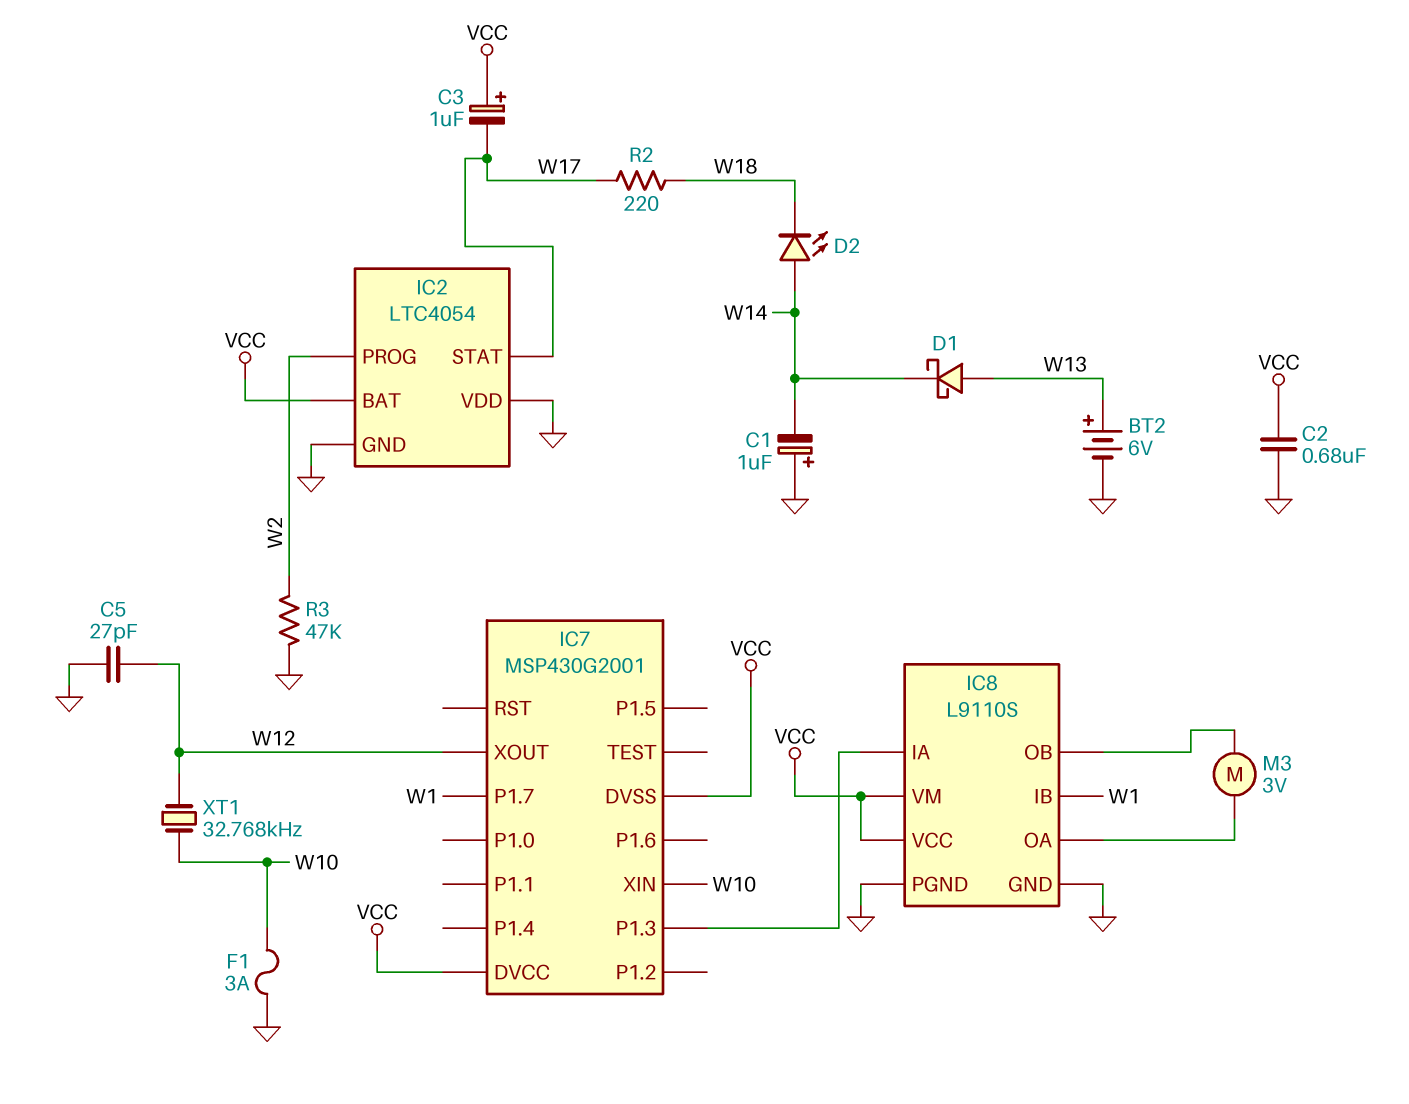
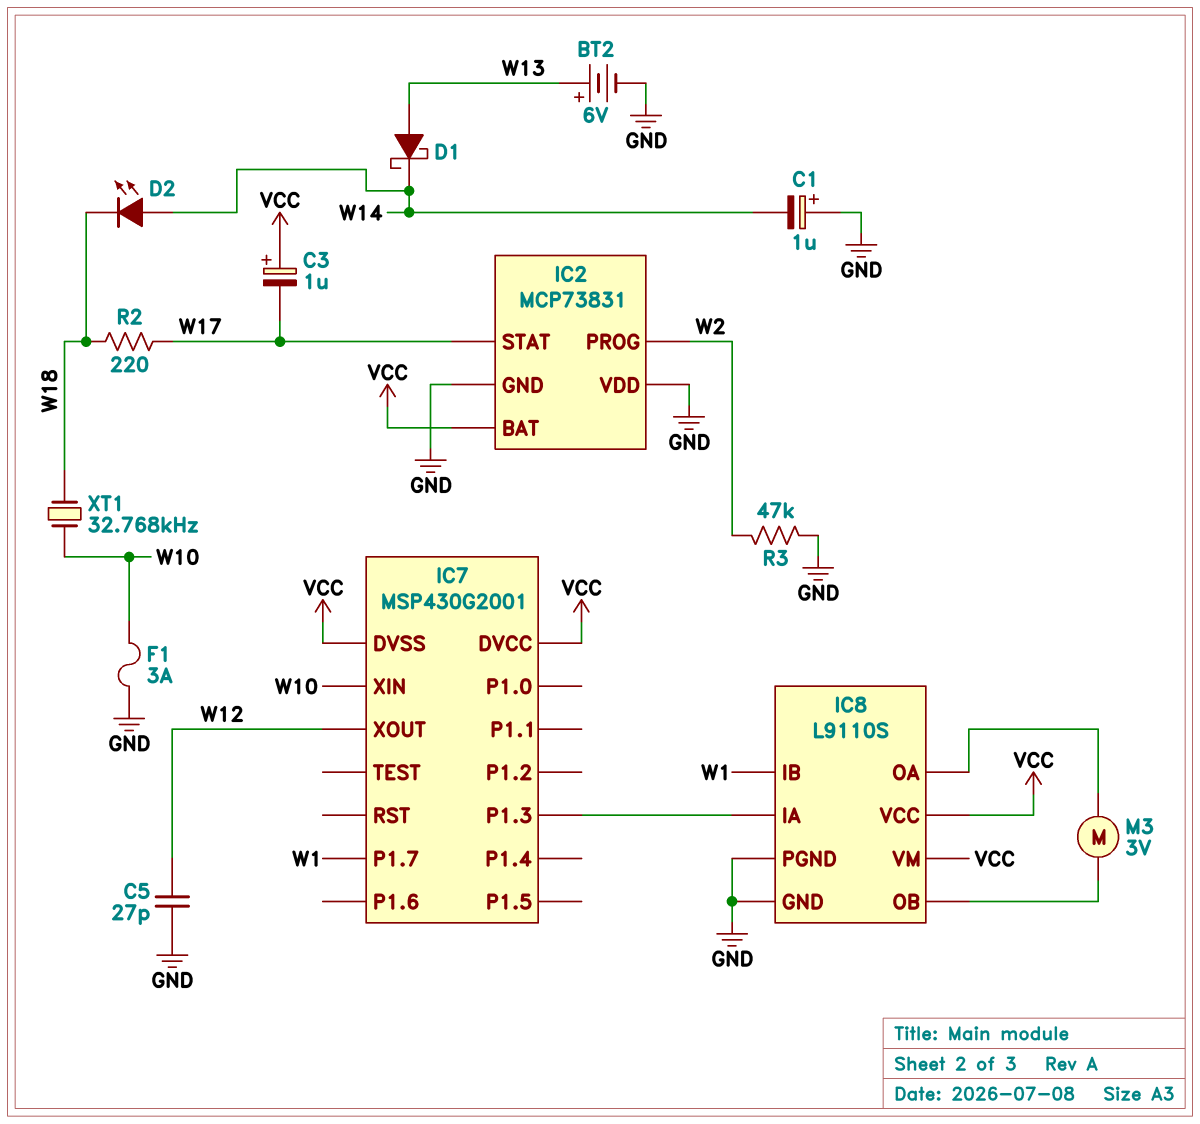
C2: 680nF (GND, VCC) -> none
IC2: LTC4054 -> MCP73831
XT1: 32.768kHz (W10, W12) -> 32.768kHz (W10, W18)

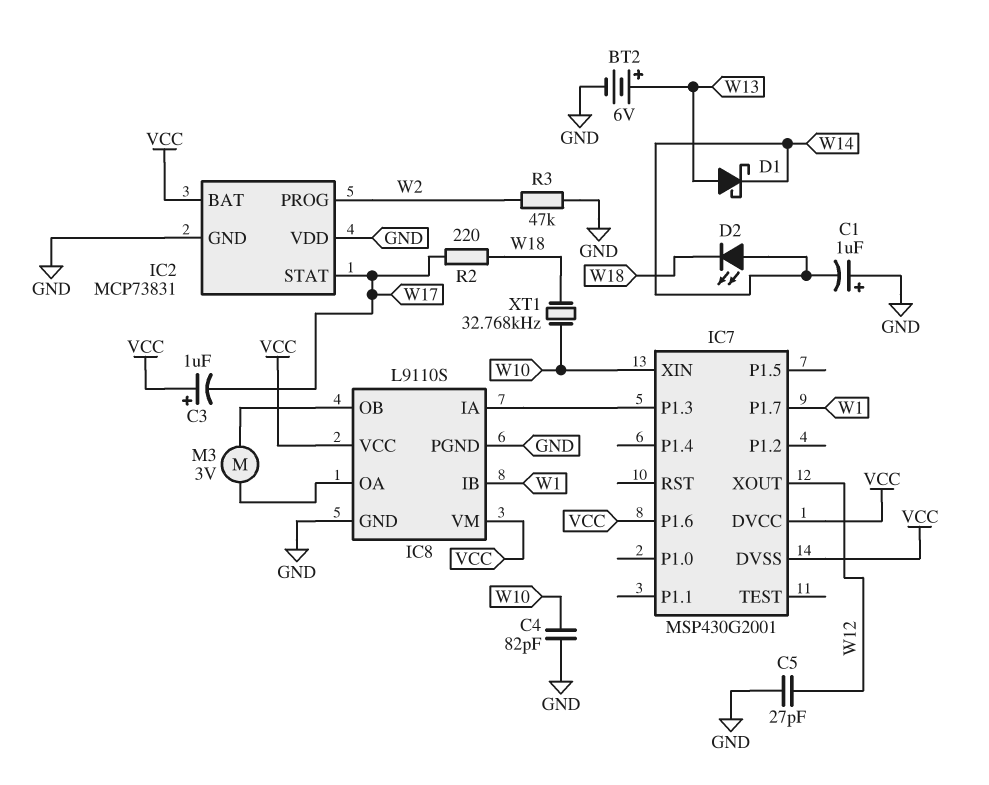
C4: none -> 82pF (GND, W10)
F1: 3A (GND, W10) -> none
IC7 pin P1.6: none -> VCC

